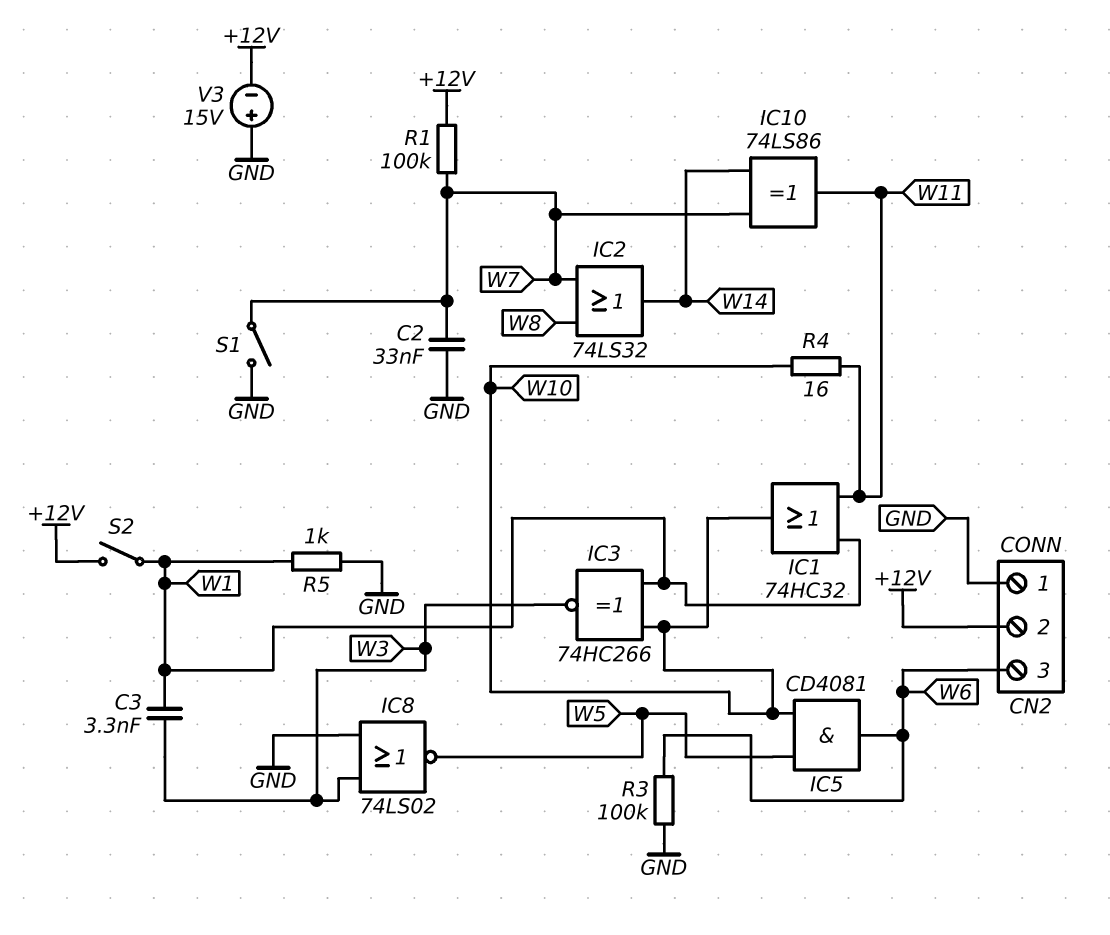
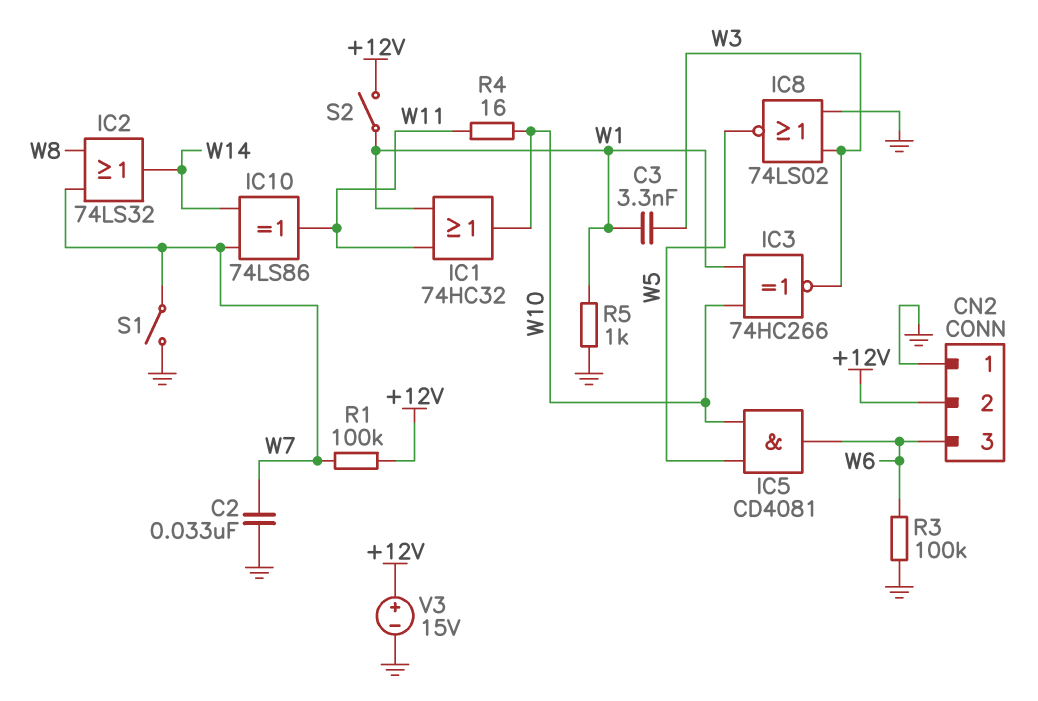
V3: 15V (plus GND, minus +12V) -> 15V (plus +12V, minus GND)

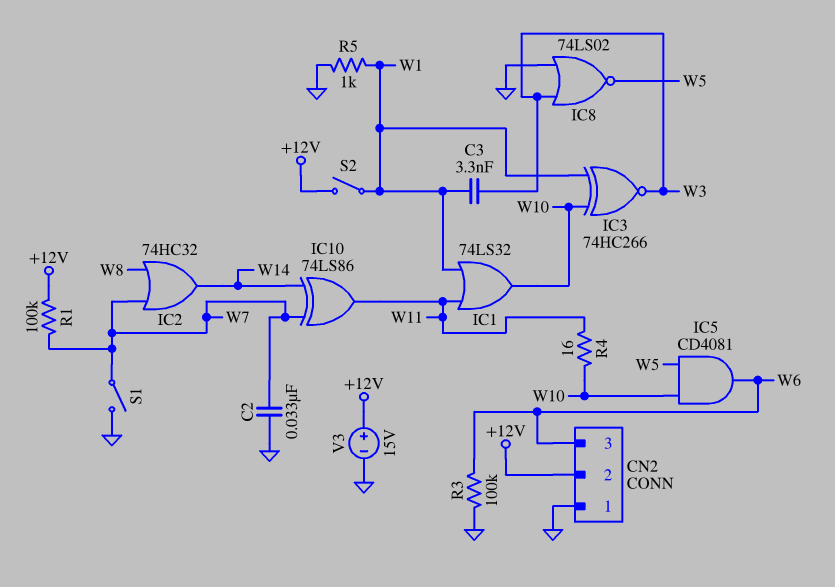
IC1: OR 74HC32 (in W1, in W11, out W10) -> OR 74LS32 (in W1, in W11, out W10)
IC2: OR 74LS32 (in W7, in W8, out W14) -> OR 74HC32 (in W7, in W8, out W14)

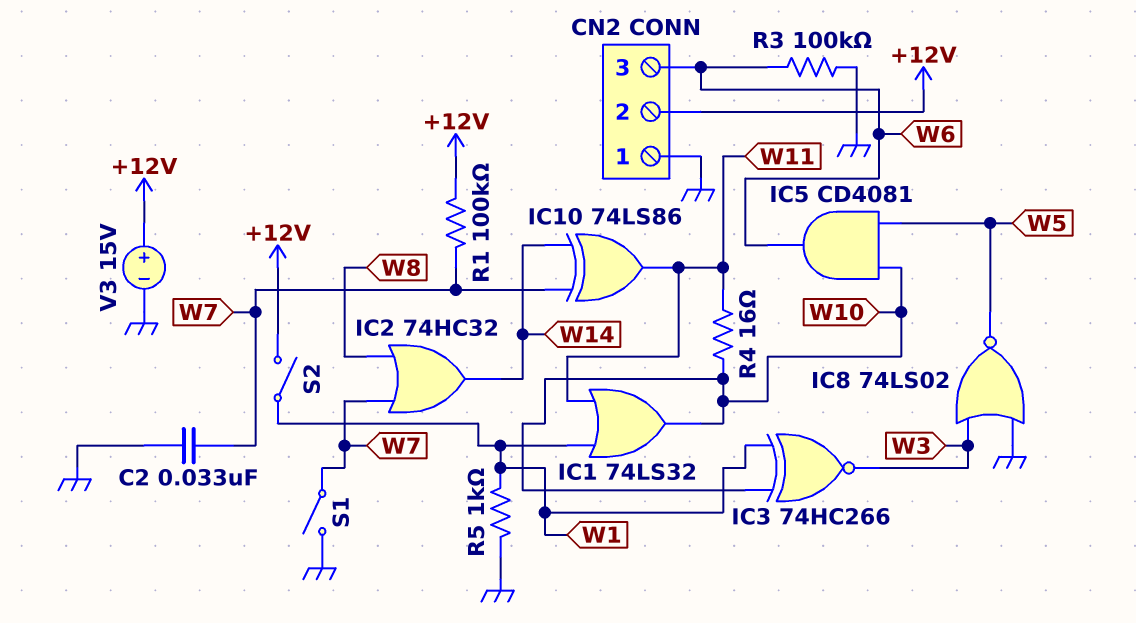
C3: 3.3nF (W1, W3) -> none

